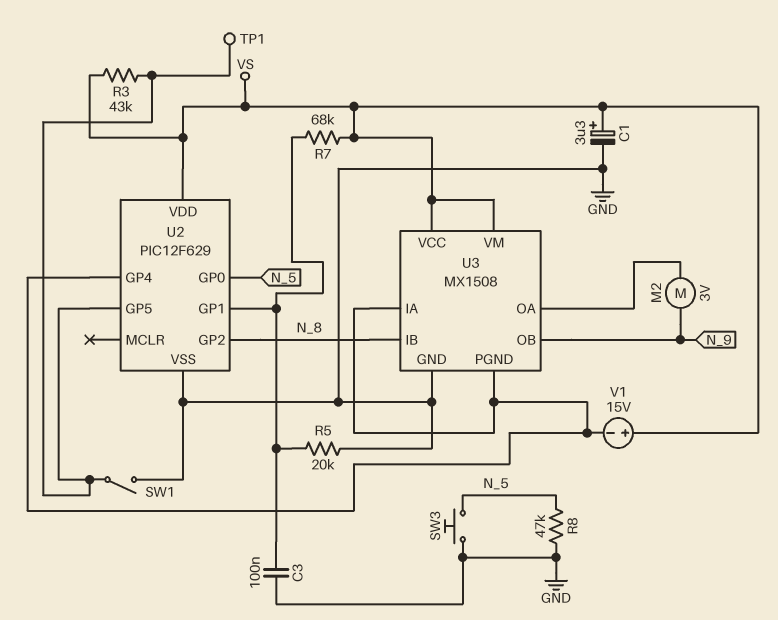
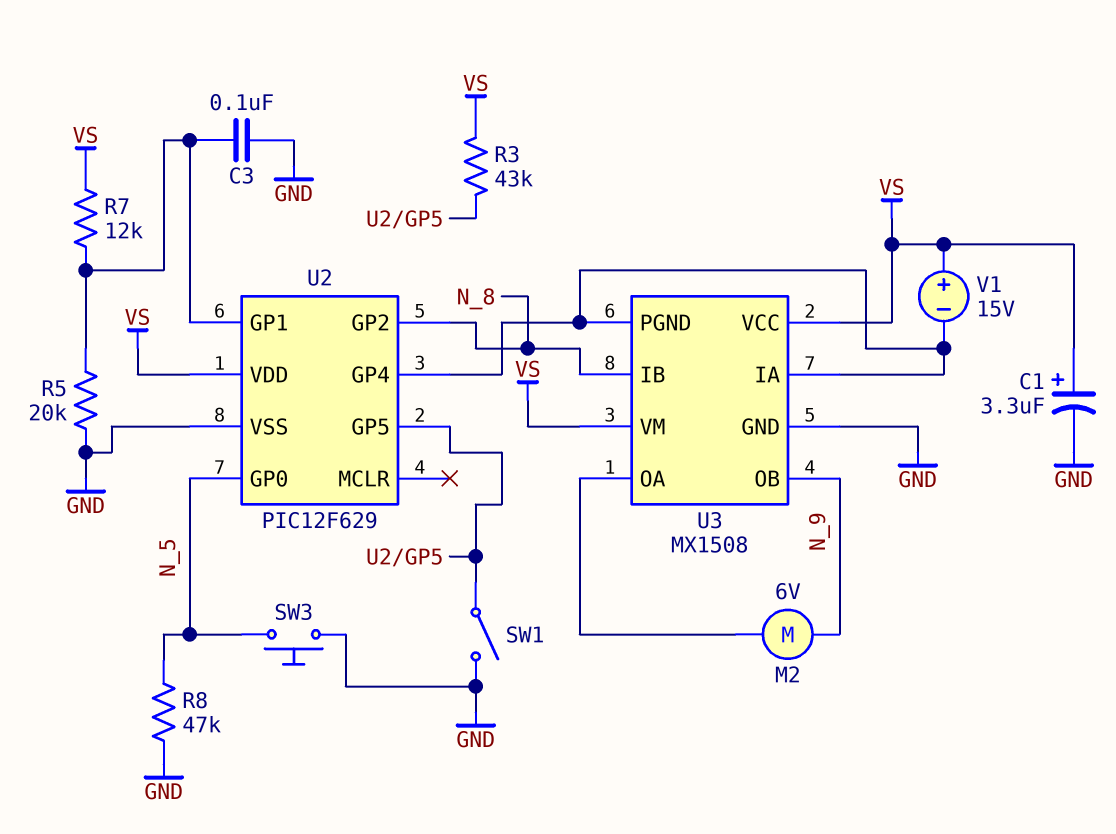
M2: motor 3V (N_9, U3/OA) -> motor 6V (N_9, U3/OA)
R7: 68k (U2/GP1, VS) -> 12k (U2/GP1, VS)
TP1: test point (U2/GP5) -> none

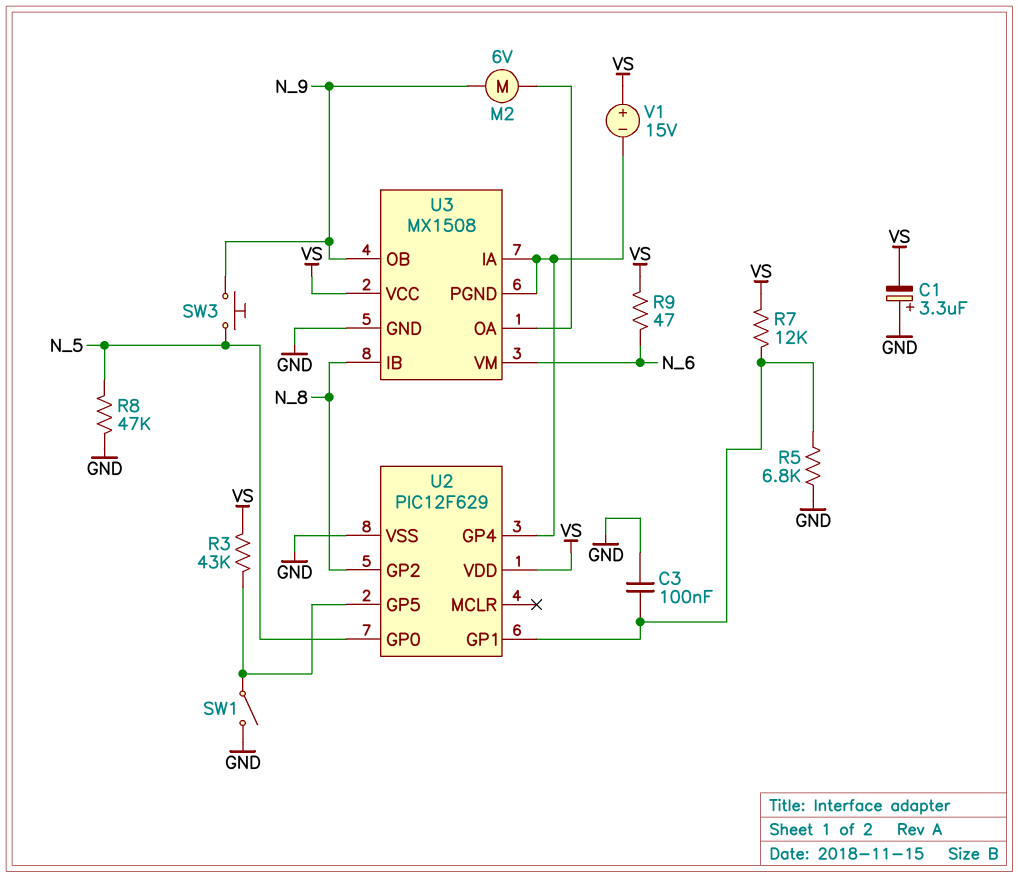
C1: 3.3uF (plus VS, minus GND) -> 3.3uF (plus GND, minus VS)
R5: 20k (GND, U2/GP1) -> 6.8k (GND, U2/GP1)
R9: none -> 47 (N_6, VS)
SW3: button (GND, N_5) -> button (N_5, N_9)
U3 pin VM: VS -> N_6

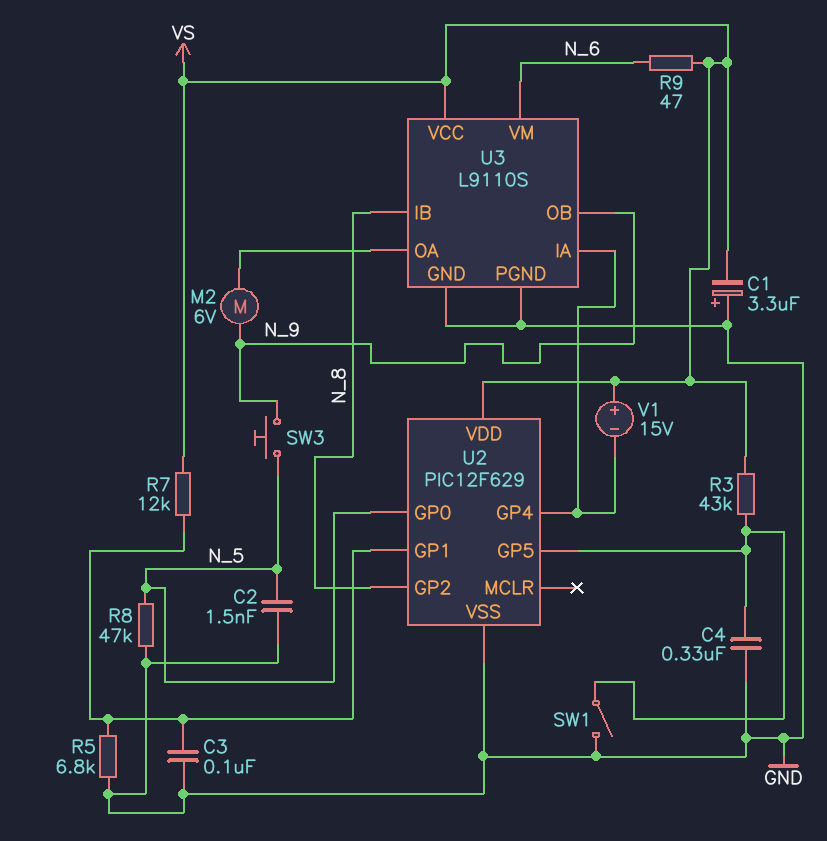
C2: none -> 1.5nF (GND, N_5)
C4: none -> 330nF (GND, U2/GP5)
U3: MX1508 -> L9110S
U3 pin PGND: U2/GP4 -> GND

